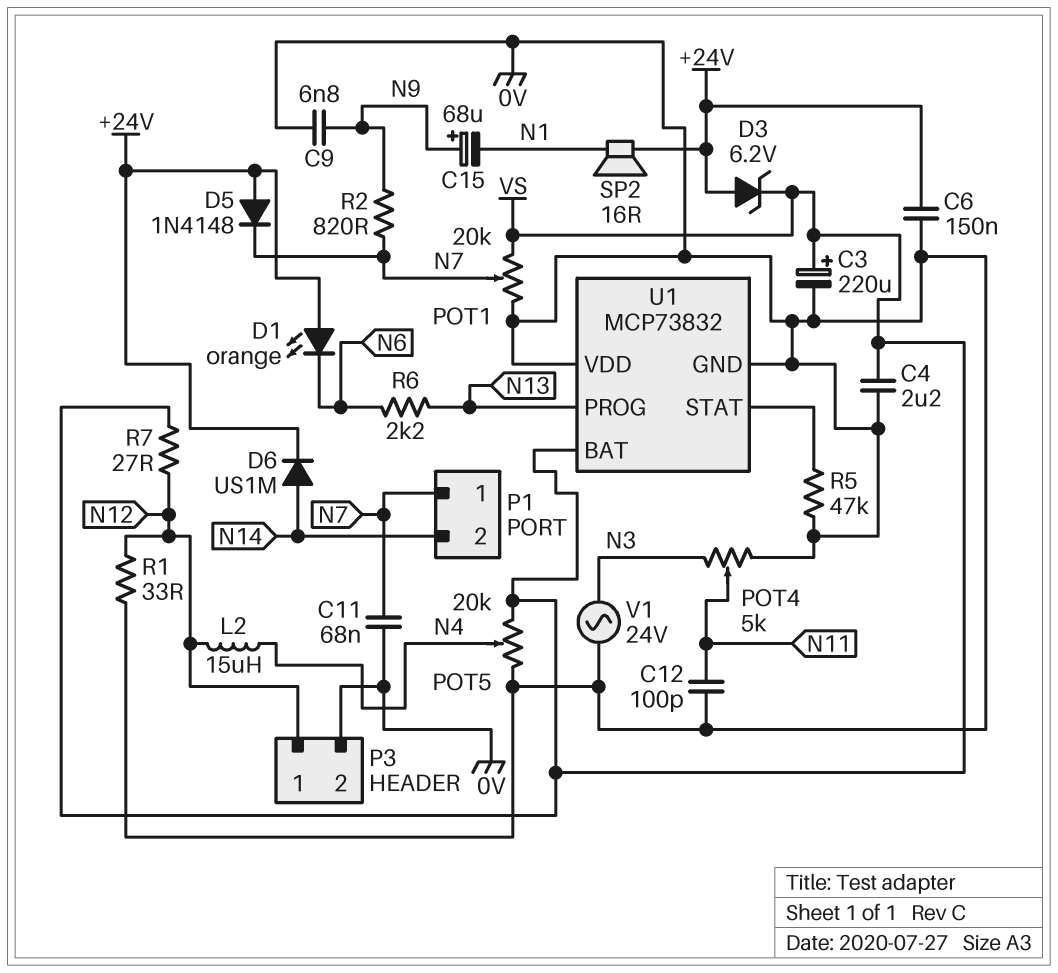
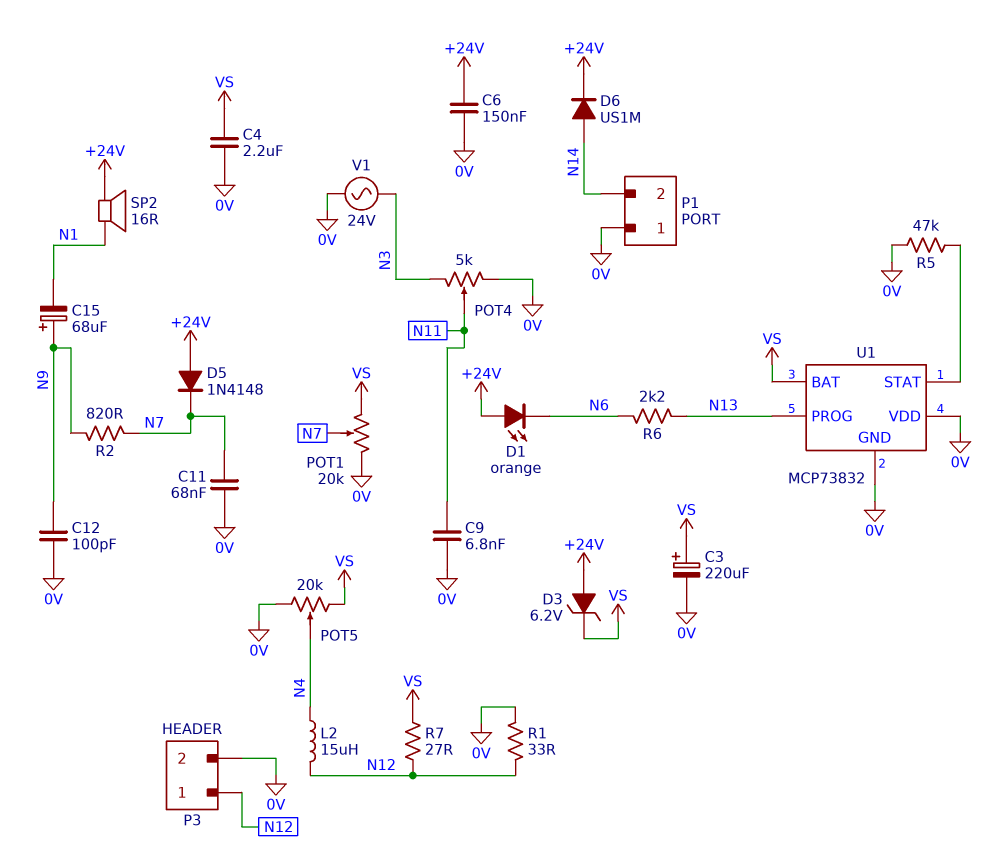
C9: 6.8nF (0V, N9) -> 6.8nF (0V, N11)
C12: 100pF (0V, N11) -> 100pF (0V, N9)
P1 pin 1: N7 -> 0V

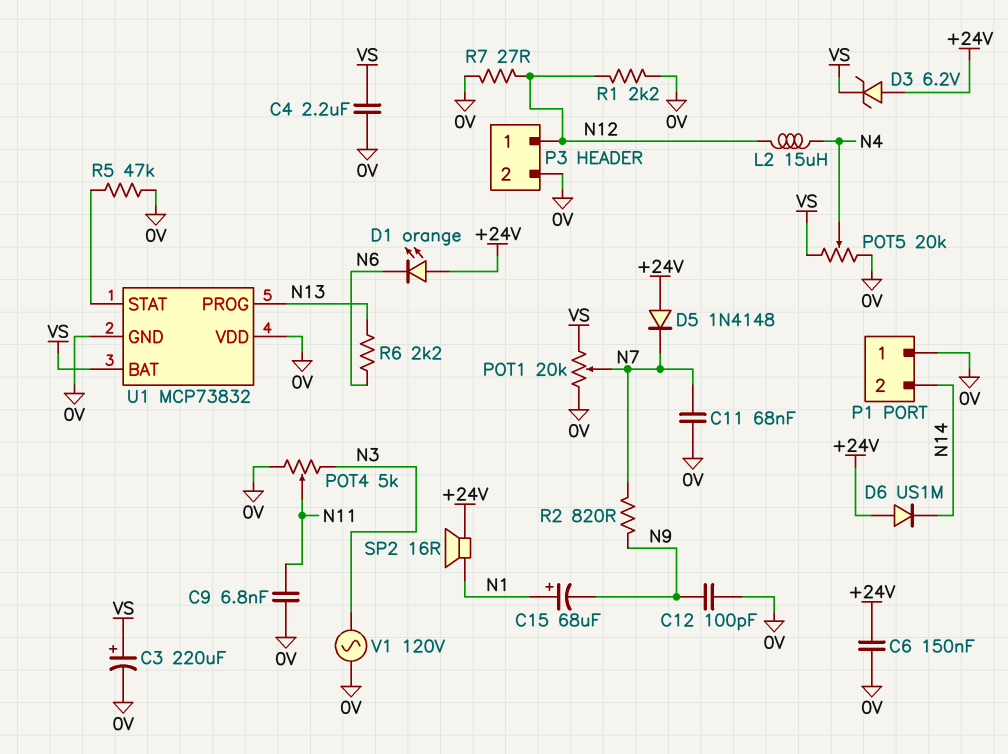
C15: 68uF (plus N9, minus N1) -> 68uF (plus N1, minus N9)
D6: diode US1M (A N14, K +24V) -> diode US1M (A +24V, K N14)
R1: 33 (0V, N12) -> 2.2k (0V, N12)
R7: 27 (N12, VS) -> 27 (0V, N12)
V1: AC 24V (0V, N3) -> AC 120V (0V, N3)

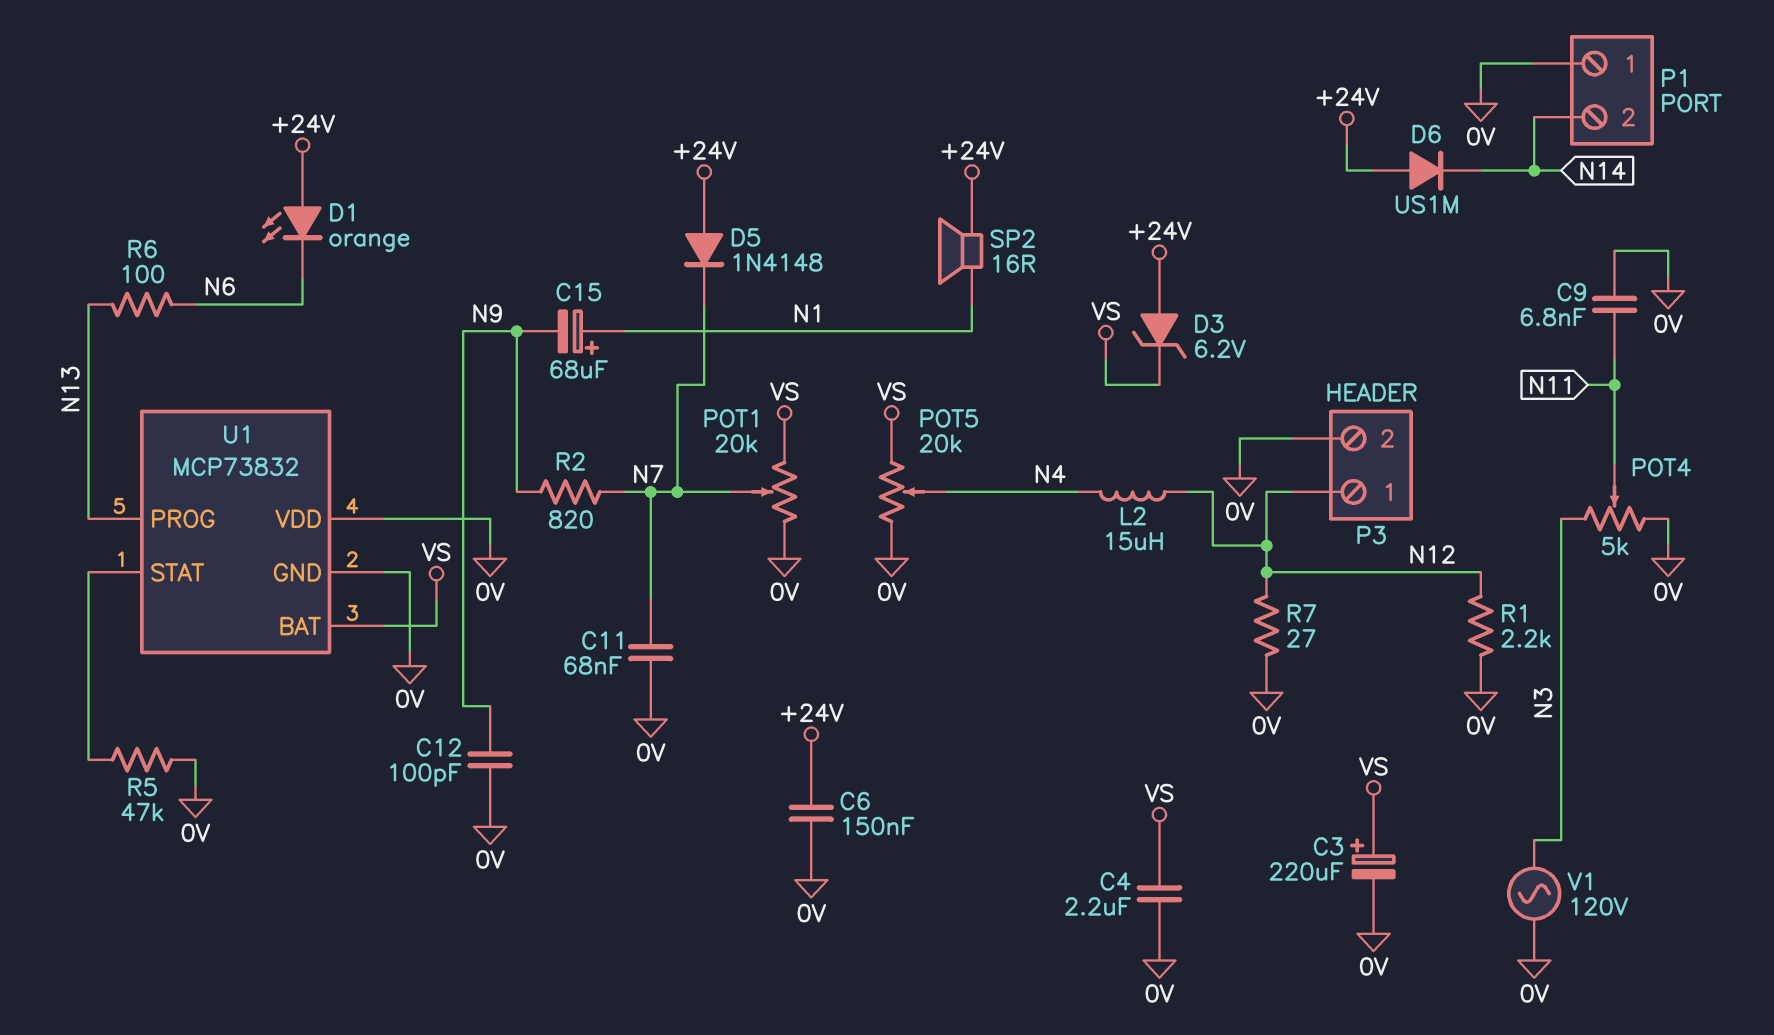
R6: 2.2k (N6, N13) -> 100 (N6, N13)

